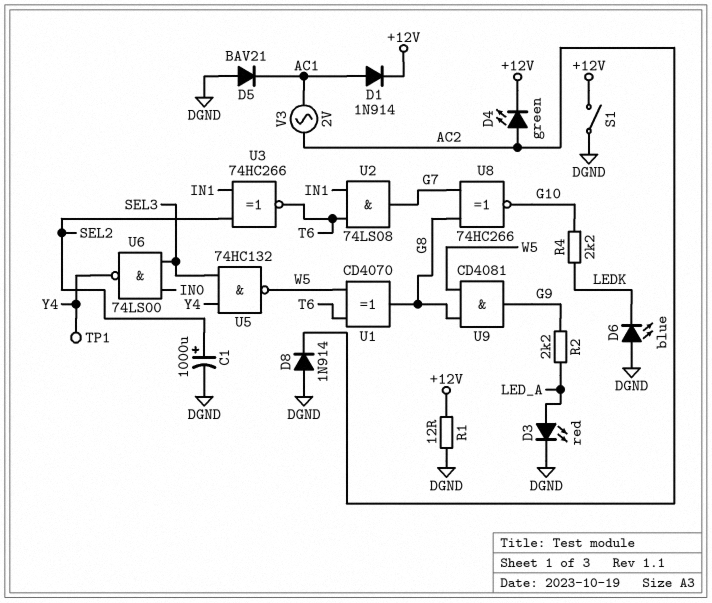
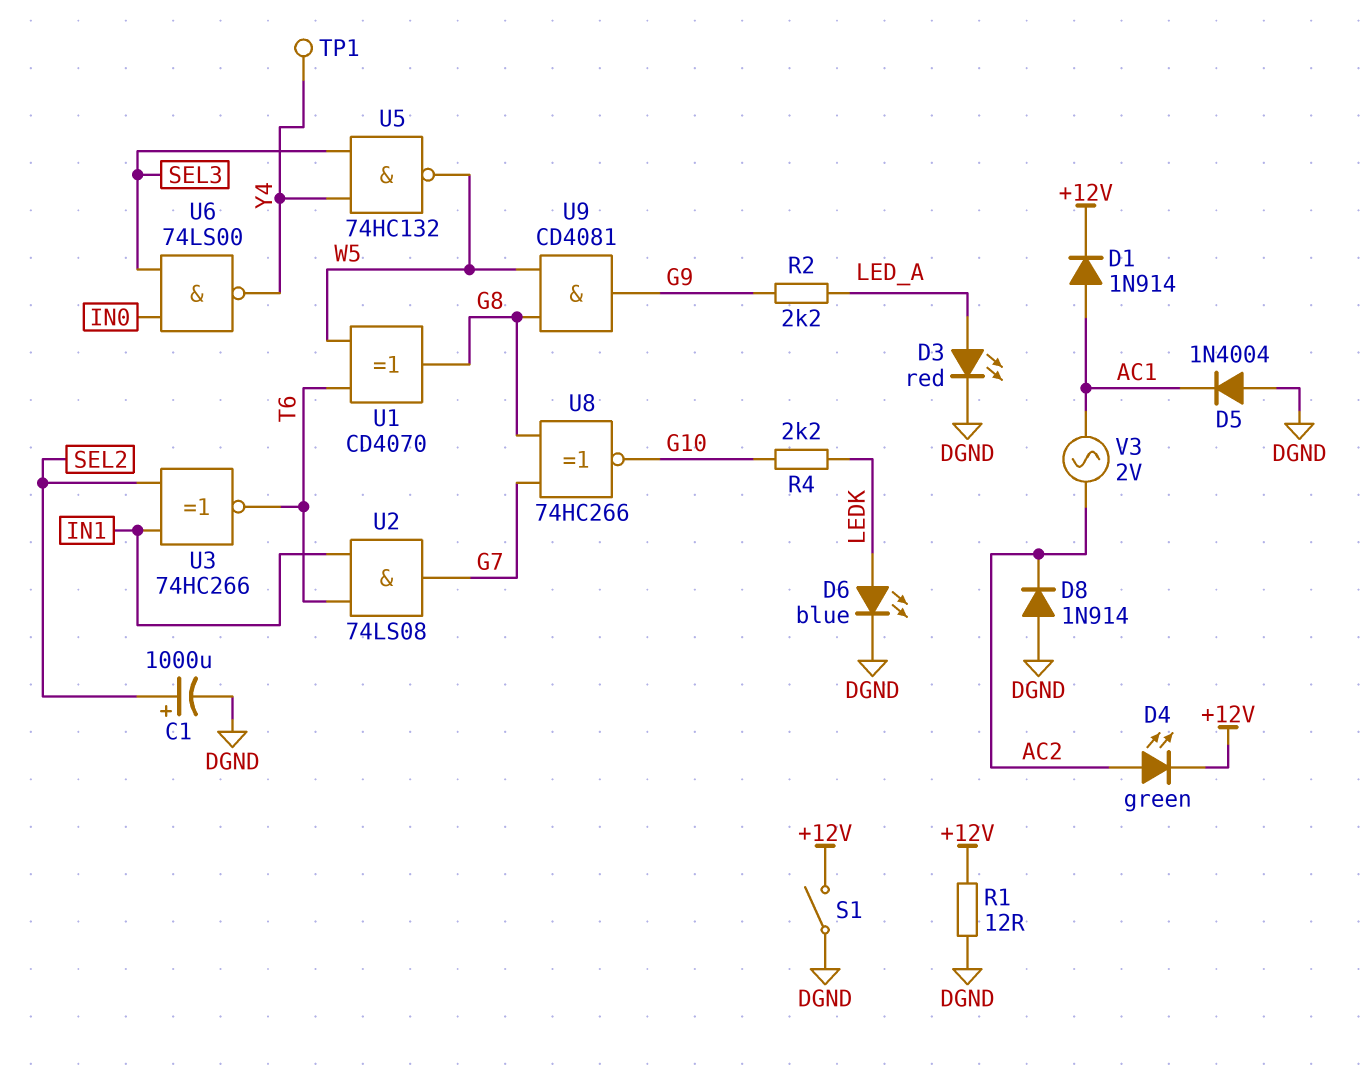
D5: diode BAV21 (A DGND, K AC1) -> diode 1N4004 (A DGND, K AC1)
D6: LED blue (A DGND, K LEDK) -> LED blue (A LEDK, K DGND)

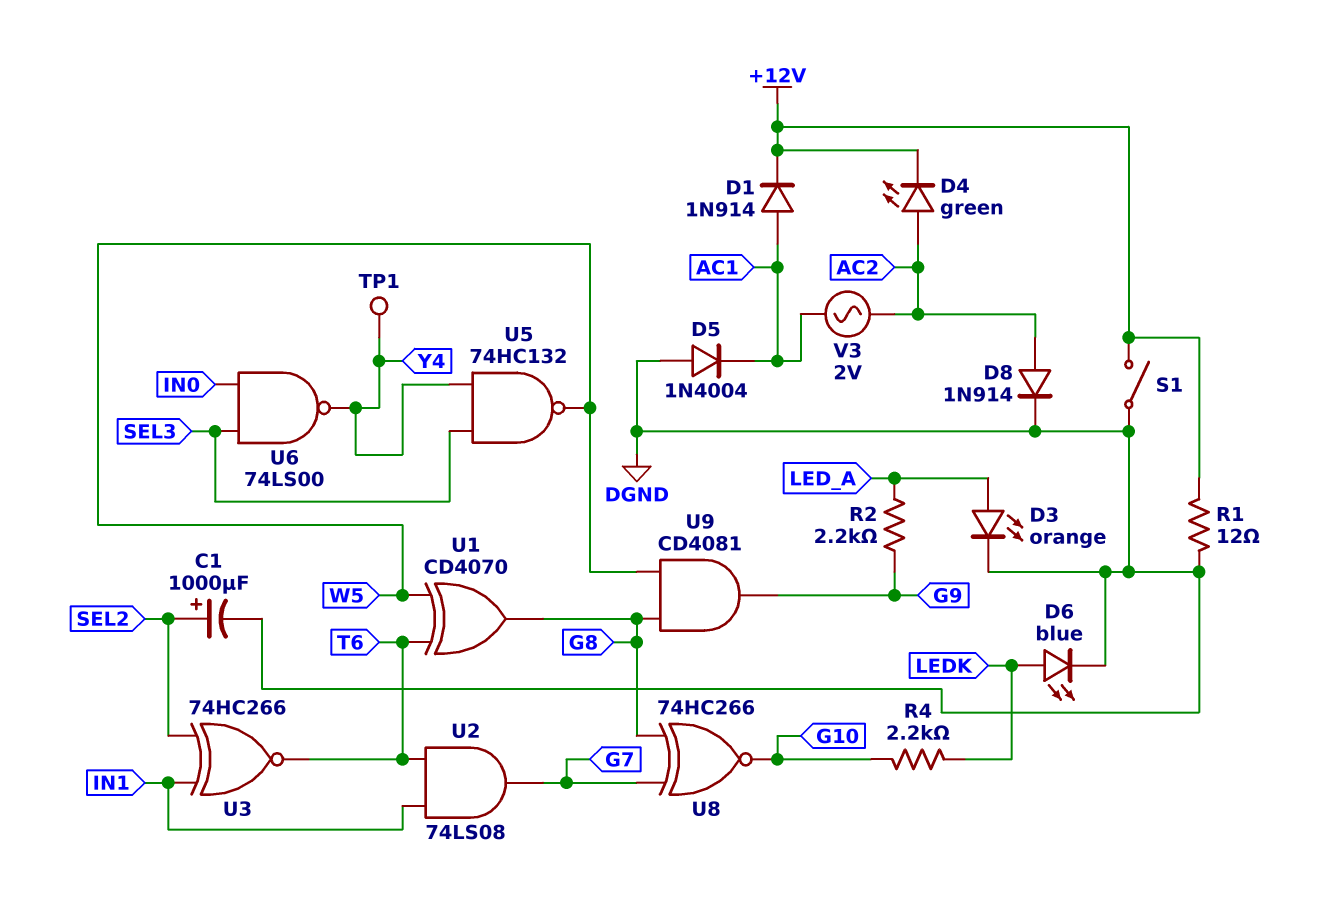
D3: LED red (A LED_A, K DGND) -> LED orange (A LED_A, K DGND)
D8: diode 1N914 (A DGND, K AC2) -> diode 1N914 (A AC2, K DGND)

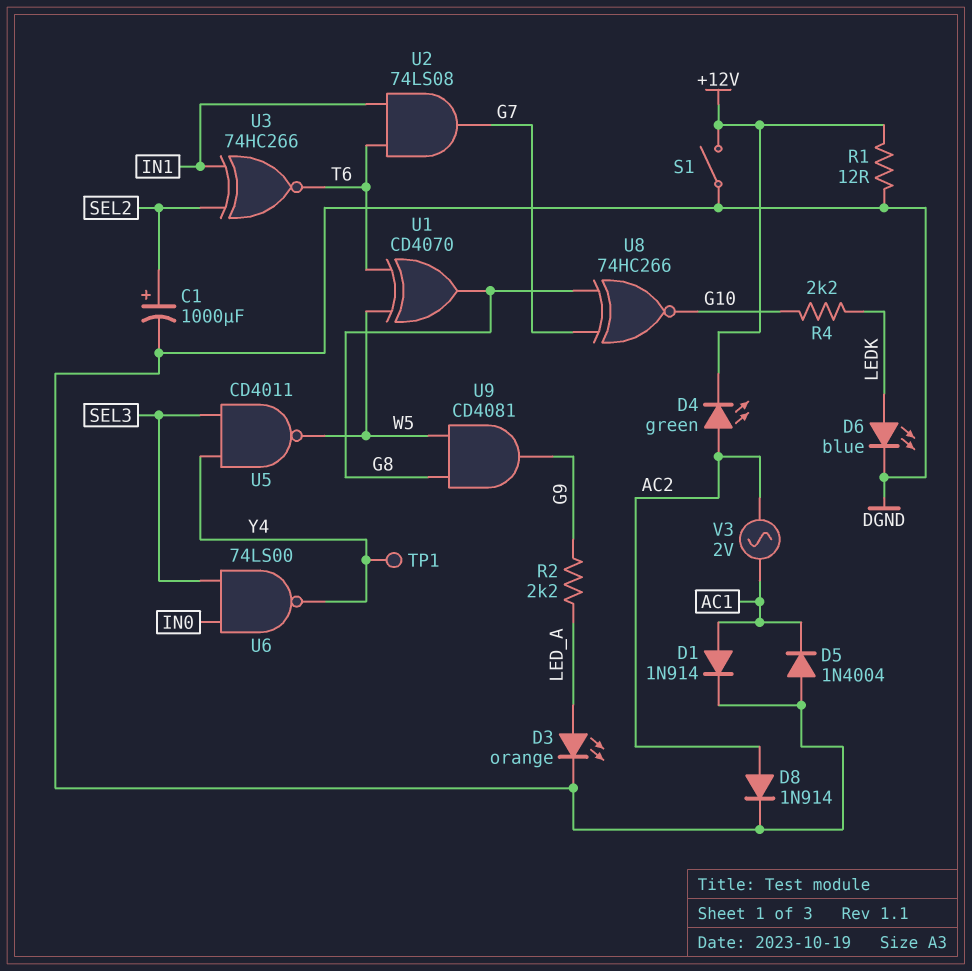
D1: diode 1N914 (A AC1, K +12V) -> diode 1N914 (A AC1, K DGND)
U5: NAND 74HC132 (in SEL3, in Y4, out W5) -> NAND CD4011 (in SEL3, in Y4, out W5)

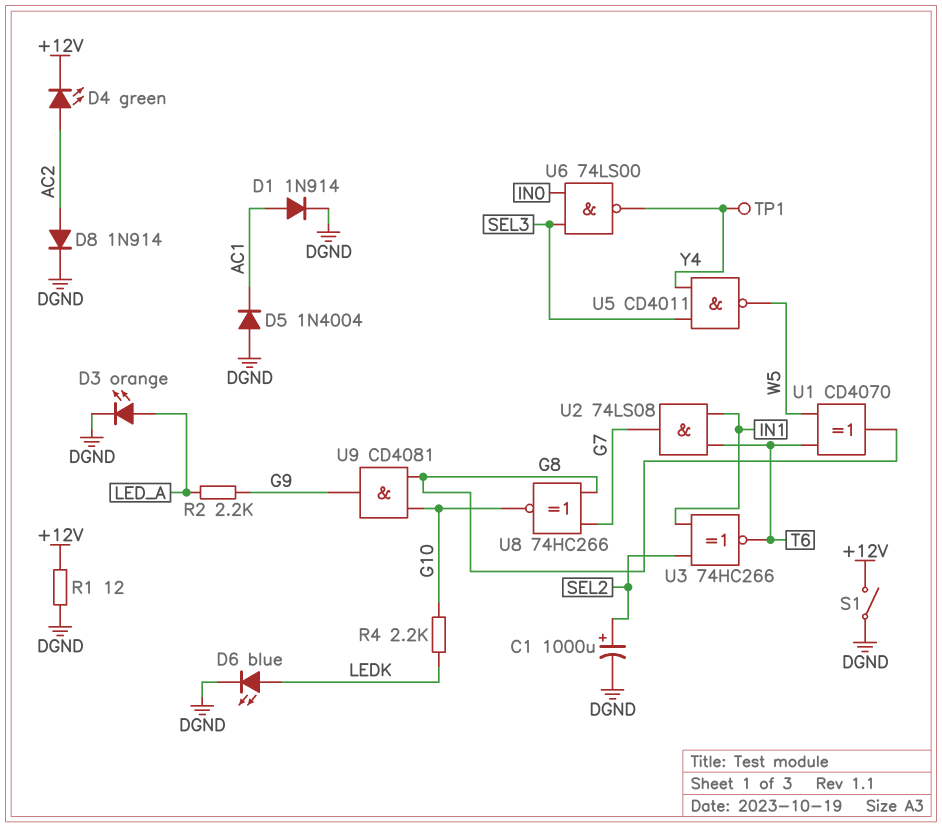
U9: AND CD4081 (in G8, in W5, out G9) -> AND CD4081 (in G8, in G10, out G9)
V3: AC 2V (AC1, AC2) -> none

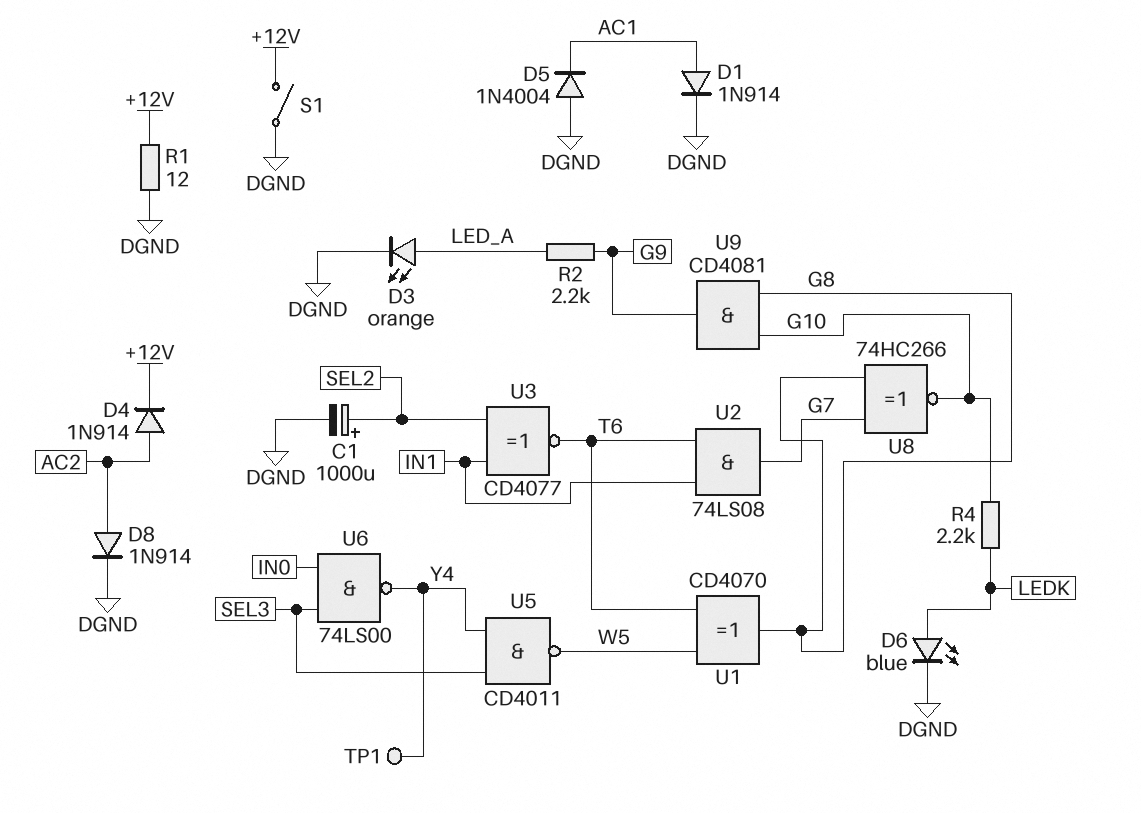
D4: LED green (A AC2, K +12V) -> diode 1N914 (A AC2, K +12V)
U3: XNOR 74HC266 (in IN1, in SEL2, out T6) -> XNOR CD4077 (in IN1, in SEL2, out T6)

